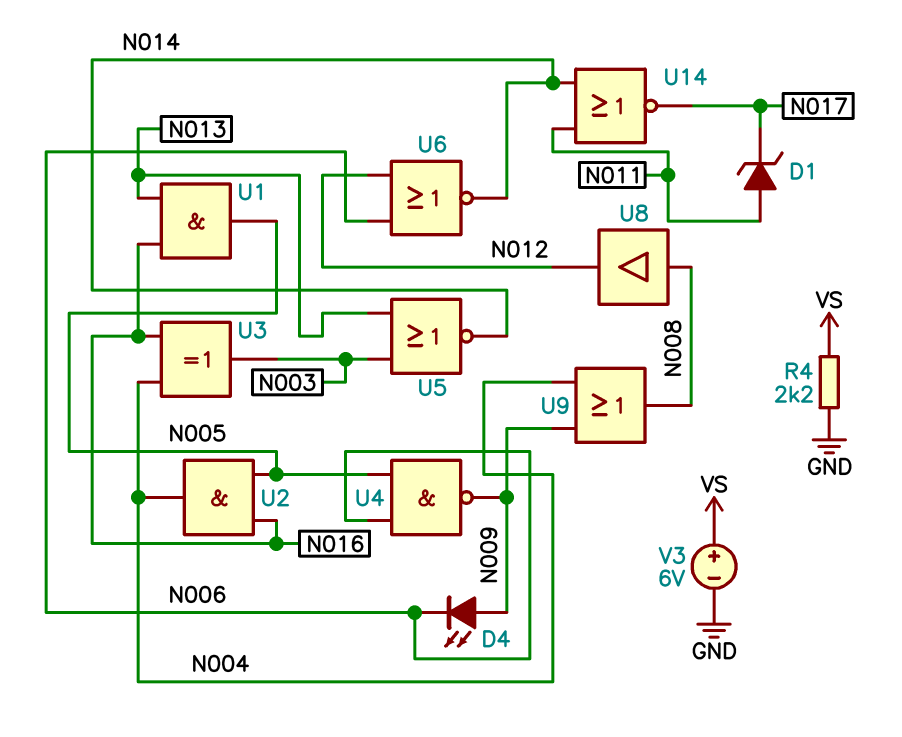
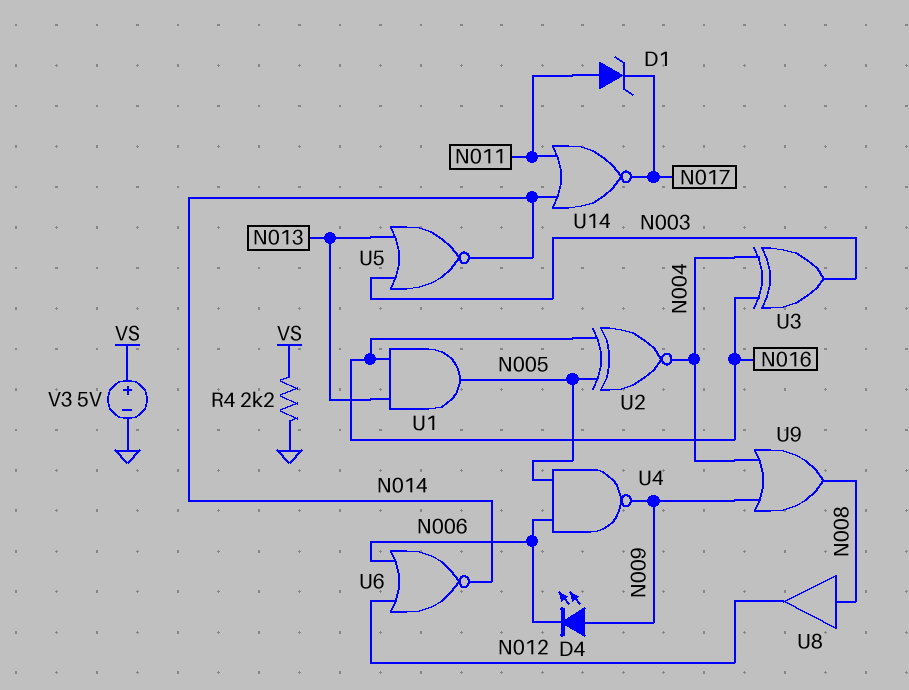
U2: AND (in N005, in N016, out N004) -> XNOR (in N005, in N016, out N004)
V3: 6V (plus VS, minus GND) -> 5V (plus VS, minus GND)

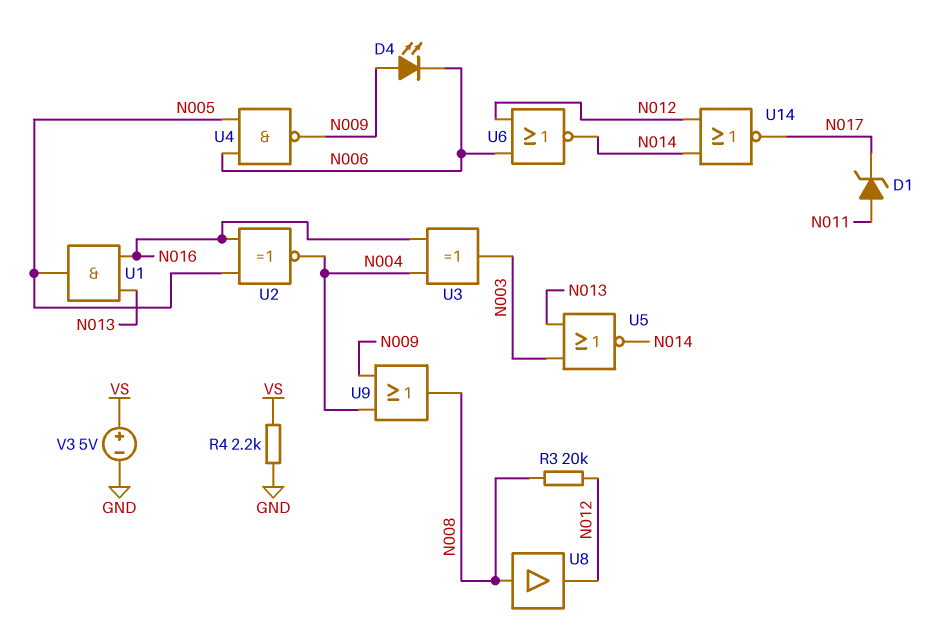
R3: none -> 20k (N008, N012)
U14: NOR (in N011, in N014, out N017) -> NOR (in N012, in N014, out N017)

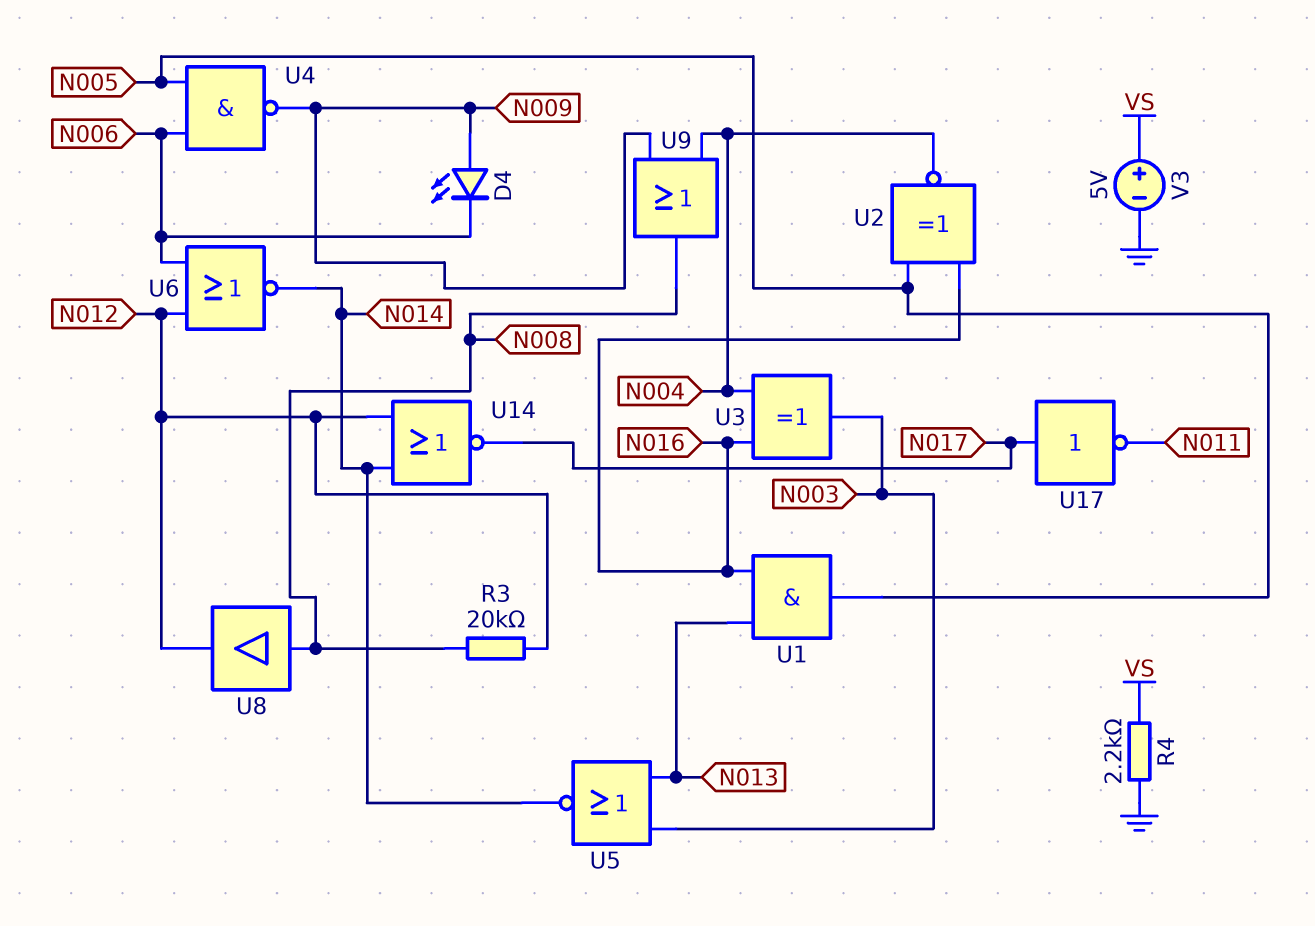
D1: zener (A N011, K N017) -> none
U17: none -> NOT (in N017, out N011)

